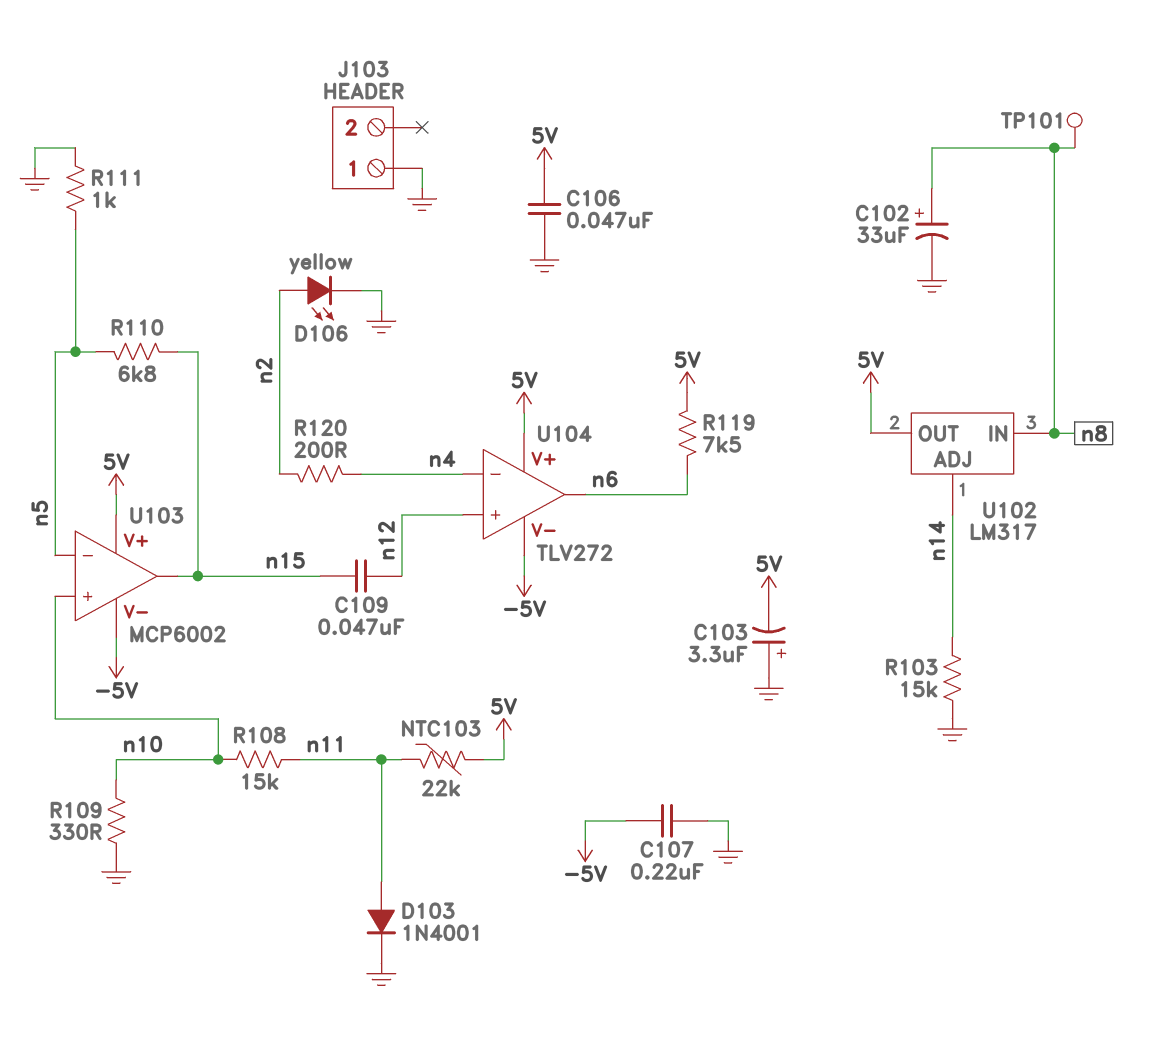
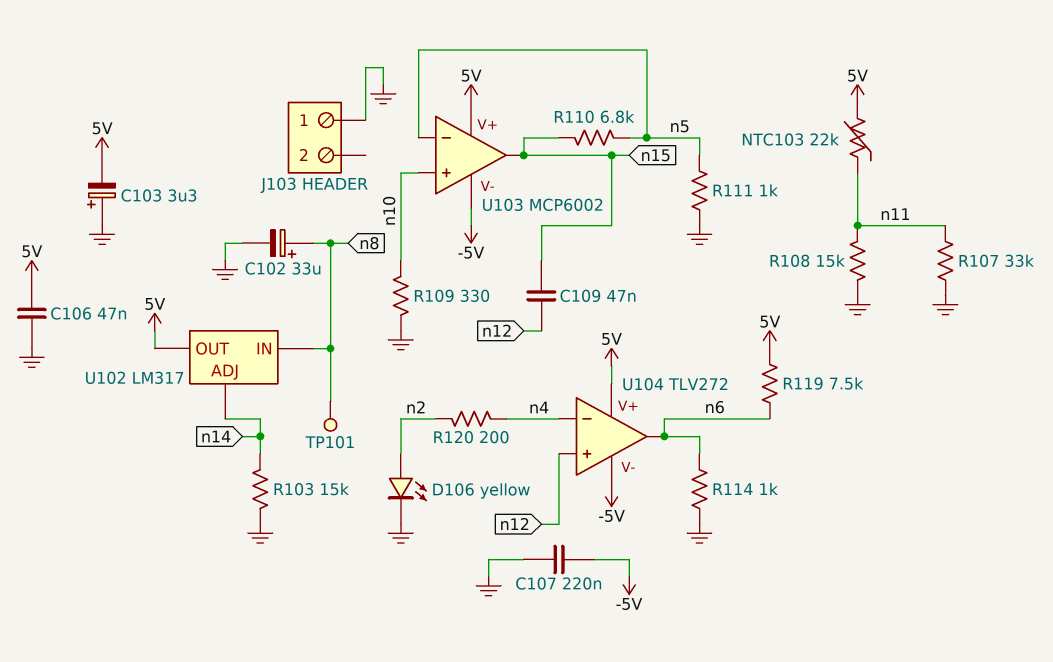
D103: diode 1N4001 (A n11, K GND) -> none
R107: none -> 33k (GND, n11)
R108: 15k (n10, n11) -> 15k (GND, n11)
R114: none -> 1k (GND, n6)

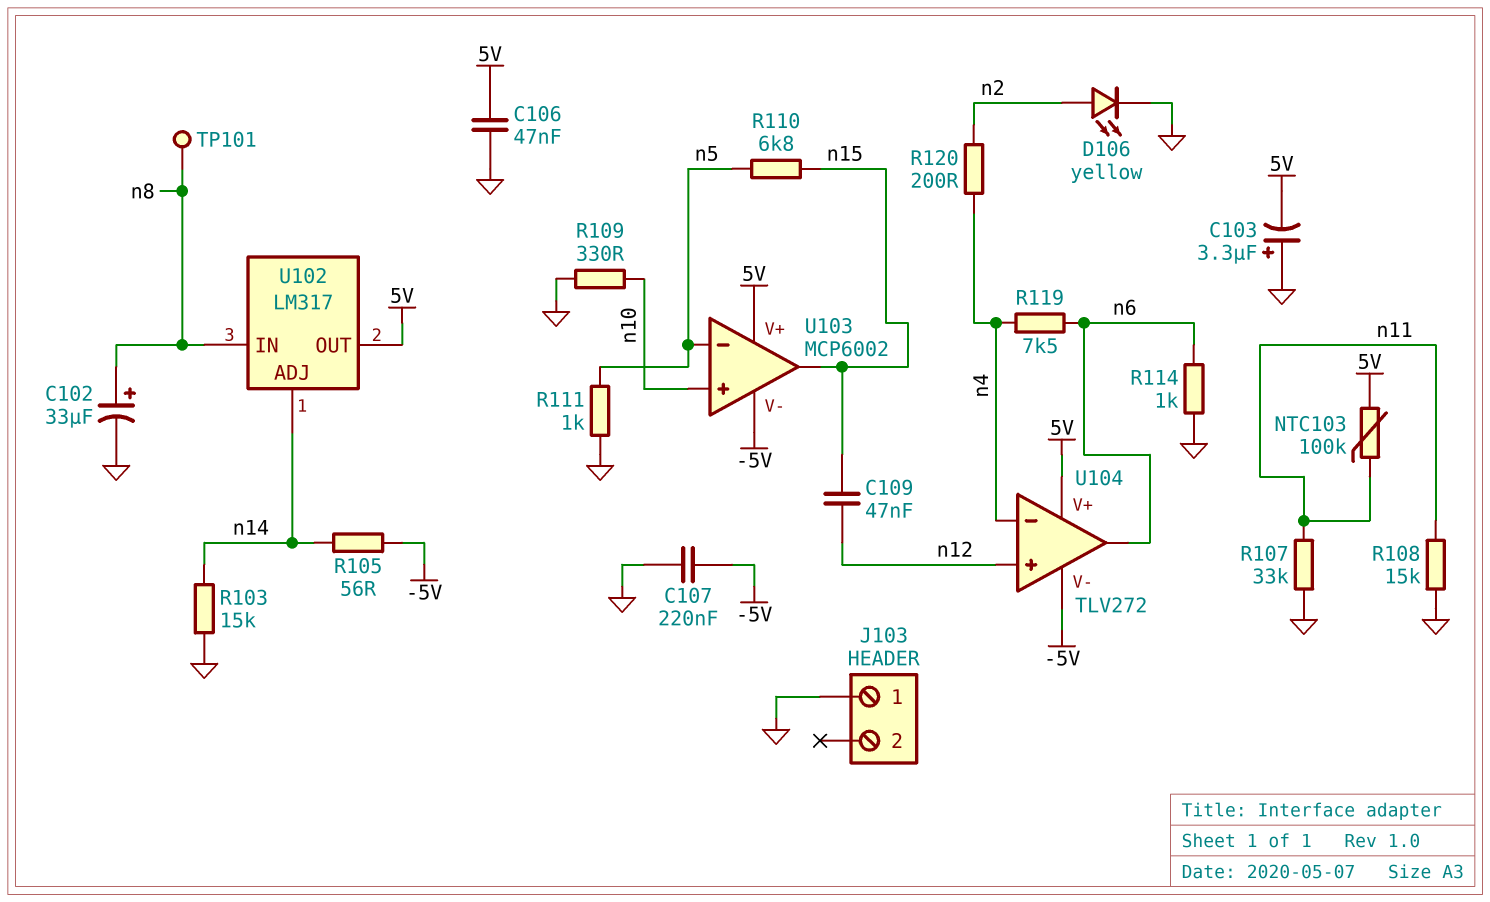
NTC103: 22k (5V, n11) -> 100k (5V, n11)
R105: none -> 56 (-5V, n14)
R119: 7.5k (5V, n6) -> 7.5k (n4, n6)

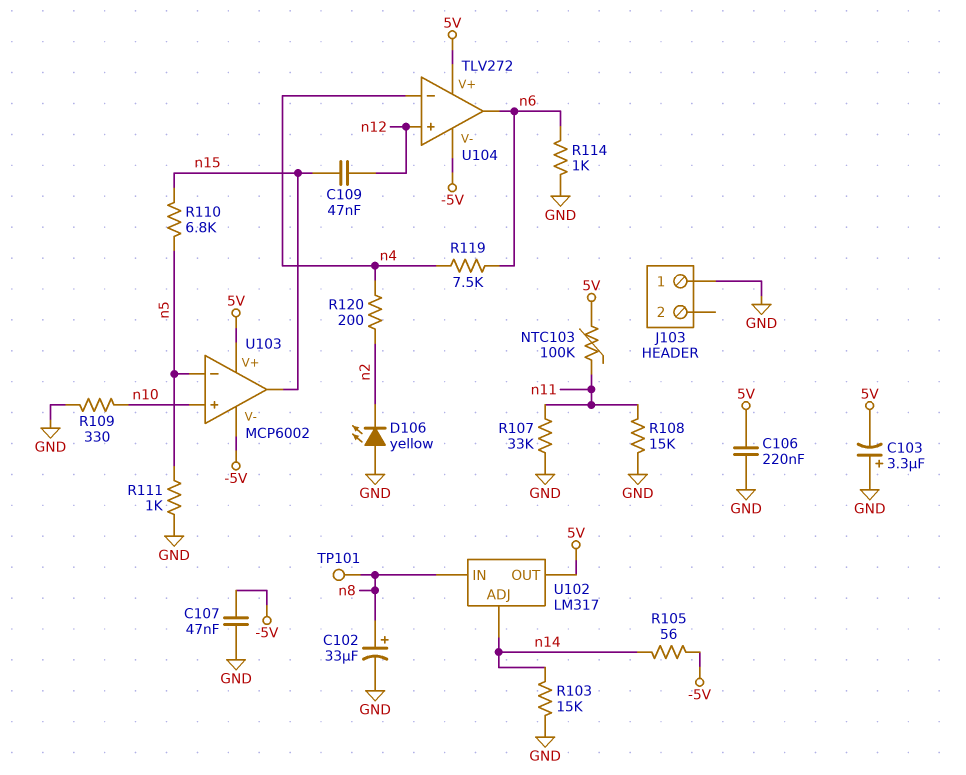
C106: 47nF (5V, GND) -> 220nF (5V, GND)
C107: 220nF (-5V, GND) -> 47nF (-5V, GND)
D106: LED yellow (A n2, K GND) -> LED yellow (A GND, K n2)

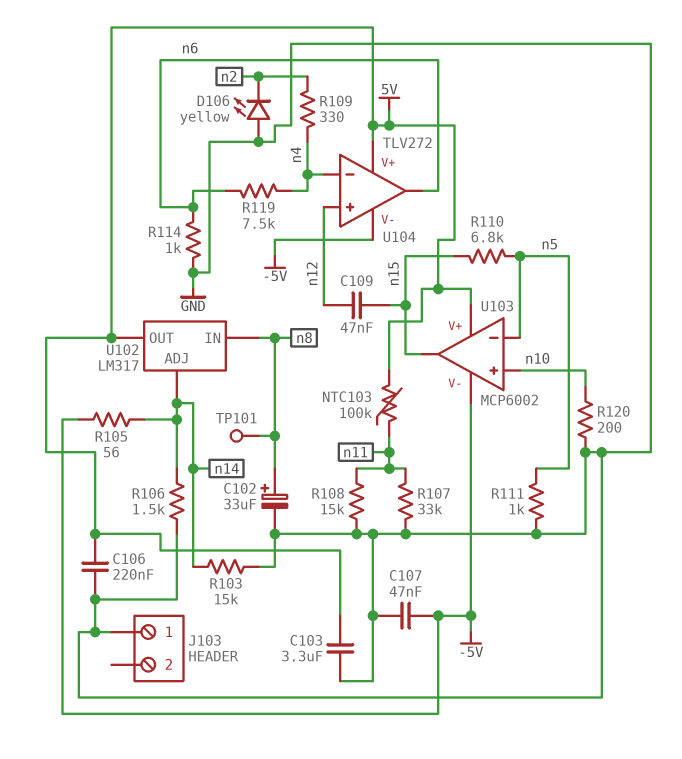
C103: 3.3uF (plus GND, minus 5V) -> 3.3uF (5V, GND)
R106: none -> 1.5k (GND, n14)
R109: 330 (GND, n10) -> 330 (n2, n4)
R120: 200 (n2, n4) -> 200 (GND, n10)

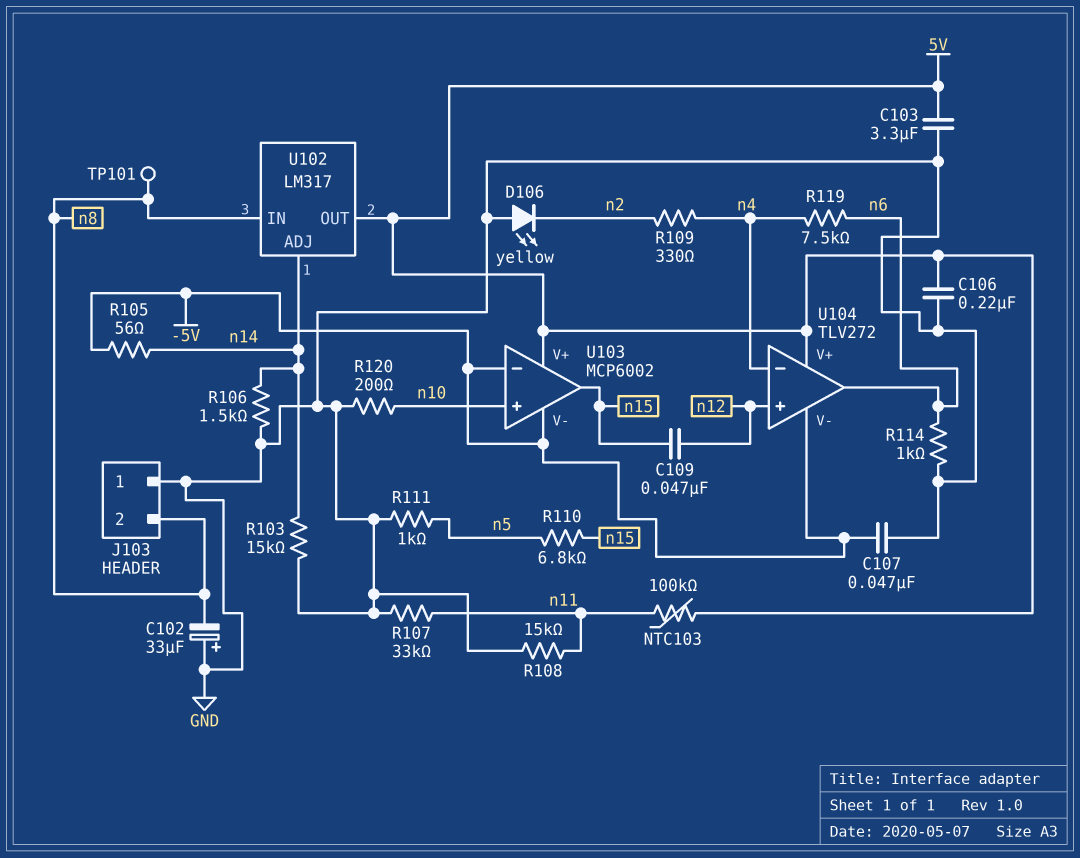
C102: 33uF (plus n8, minus GND) -> 33uF (plus GND, minus n8)
J103 pin 2: none -> n8
U103 pin in-: n5 -> -5V

